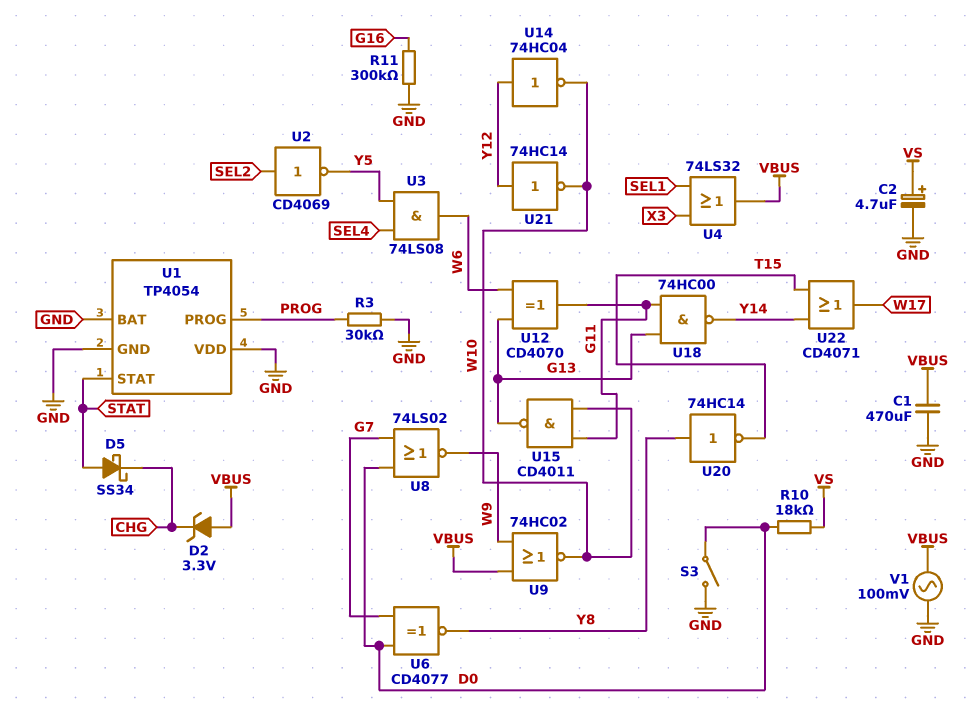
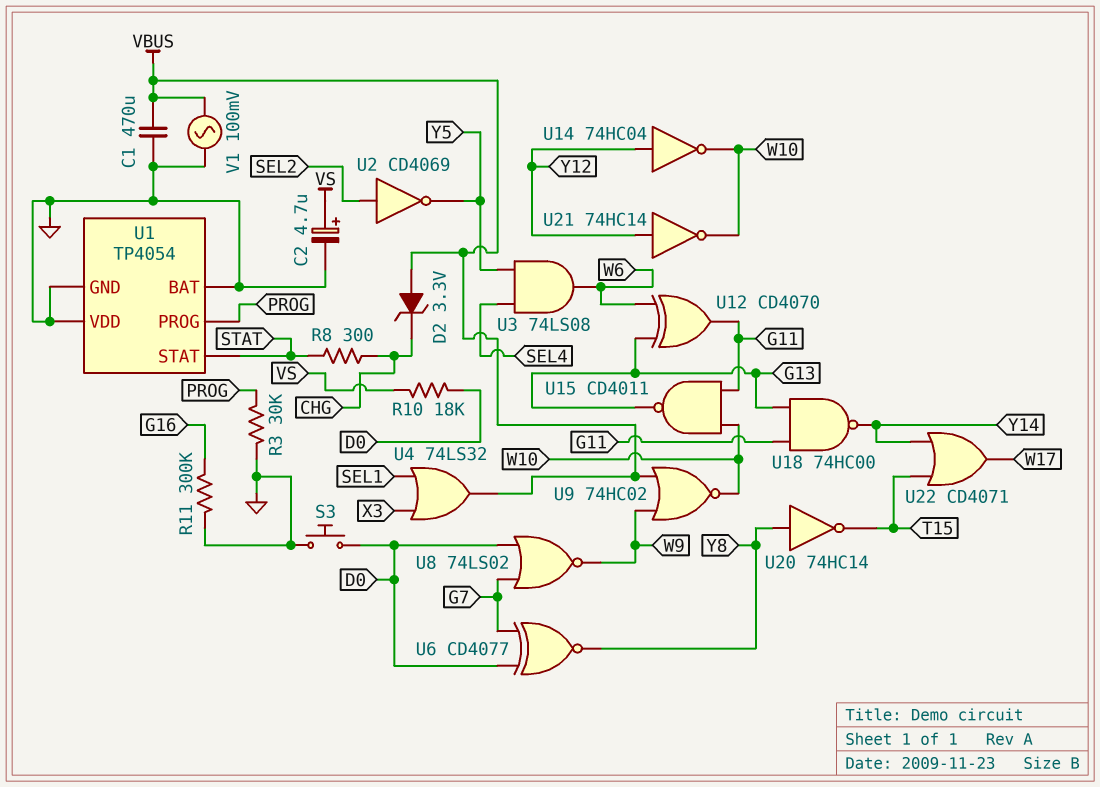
D5: schottky SS34 (A STAT, K CHG) -> none
R8: none -> 300 (CHG, STAT)
S3: switch (D0, GND) -> button (D0, GND)

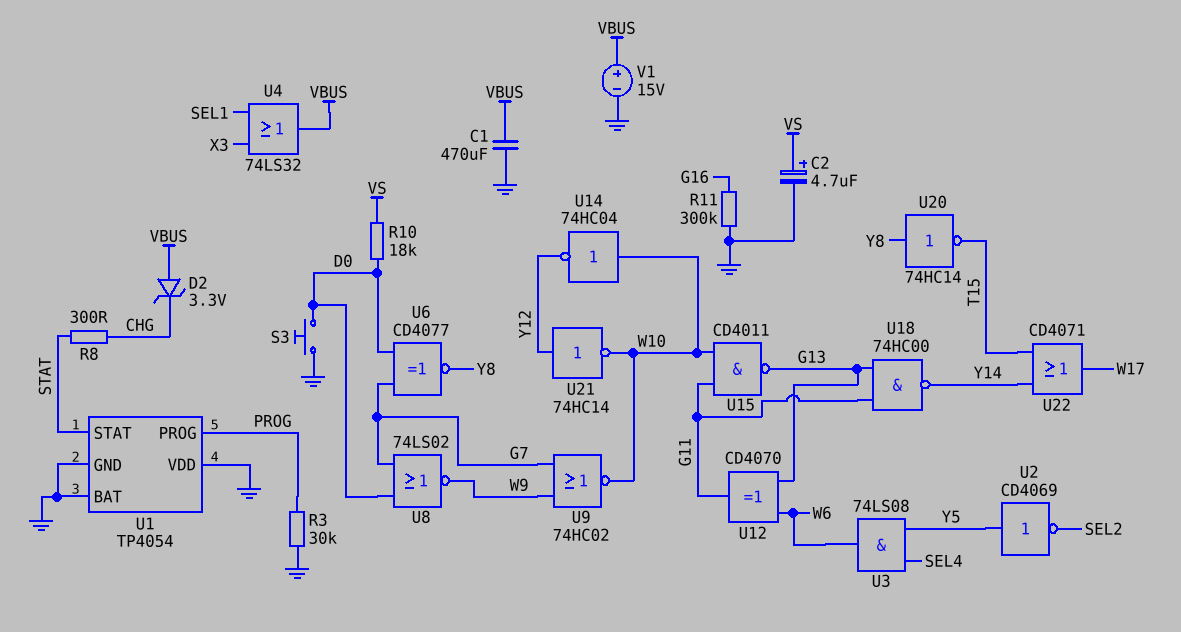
U2: NOT CD4069 (in SEL2, out Y5) -> NOT CD4069 (in Y5, out SEL2)
U9: NOR 74HC02 (in VBUS, in W9, out W10) -> NOR 74HC02 (in G7, in W9, out W10)
U14: NOT 74HC04 (in Y12, out W10) -> NOT 74HC04 (in W10, out Y12)
V1: AC 100mV (GND, VBUS) -> 15V (plus VBUS, minus GND)

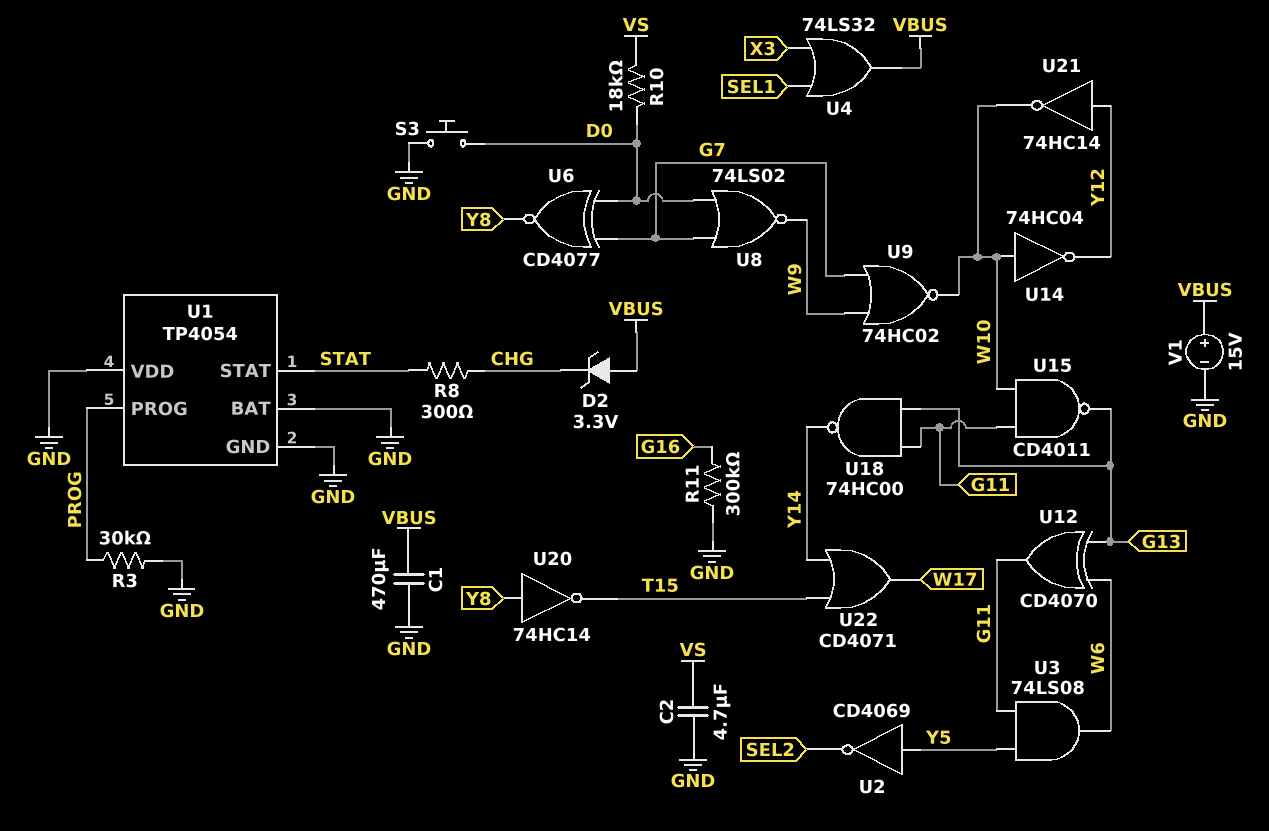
C2: 4.7uF (plus VS, minus GND) -> 4.7uF (GND, VS)
U3: AND 74LS08 (in SEL4, in Y5, out W6) -> AND 74LS08 (in G11, in Y5, out W6)

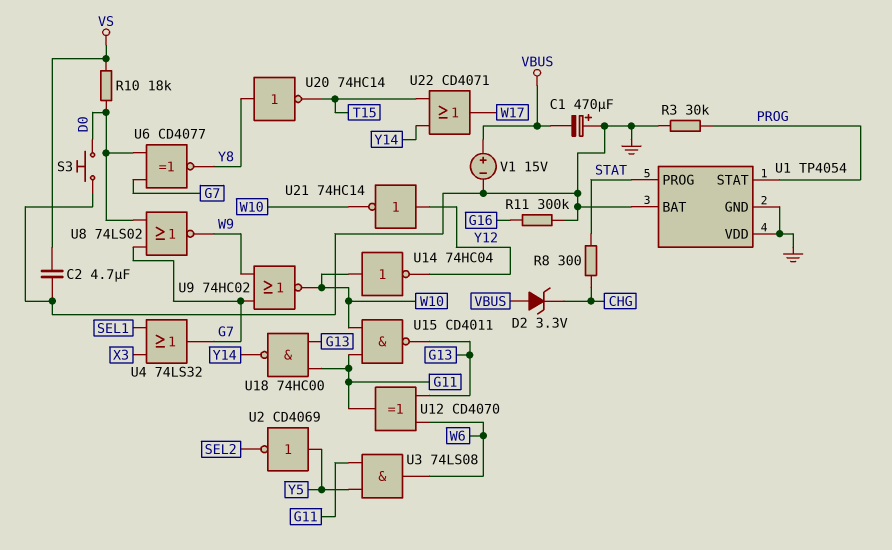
C1: 470uF (GND, VBUS) -> 470uF (plus GND, minus VBUS)
U1 pin PROG: PROG -> STAT
U1 pin STAT: STAT -> PROG
U4: OR 74LS32 (in SEL1, in X3, out VBUS) -> OR 74LS32 (in SEL1, in X3, out G7)

